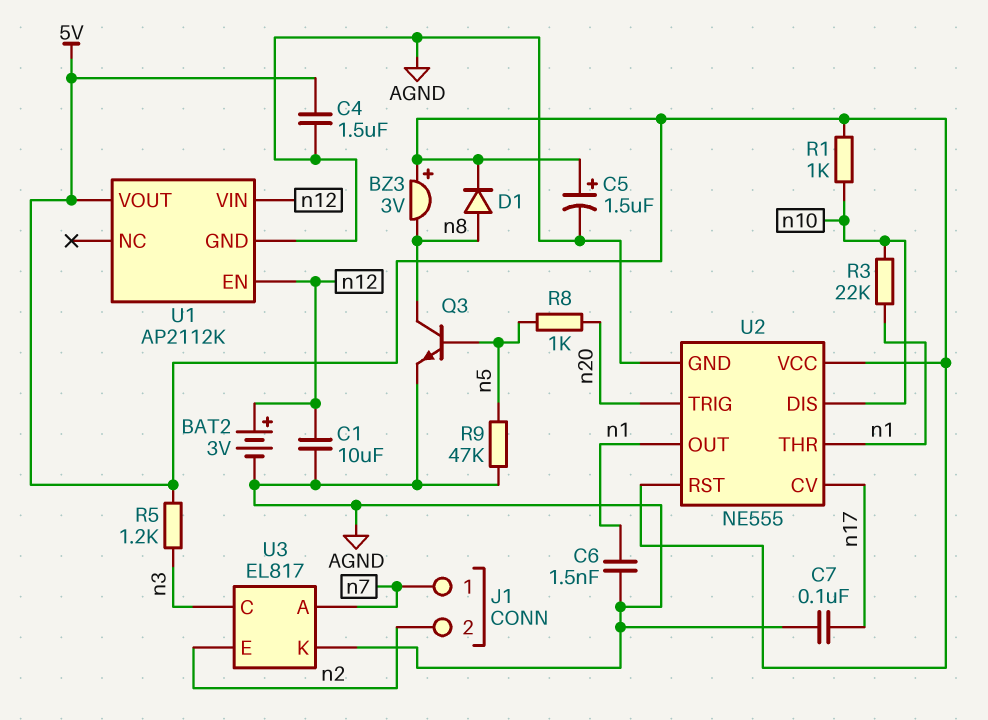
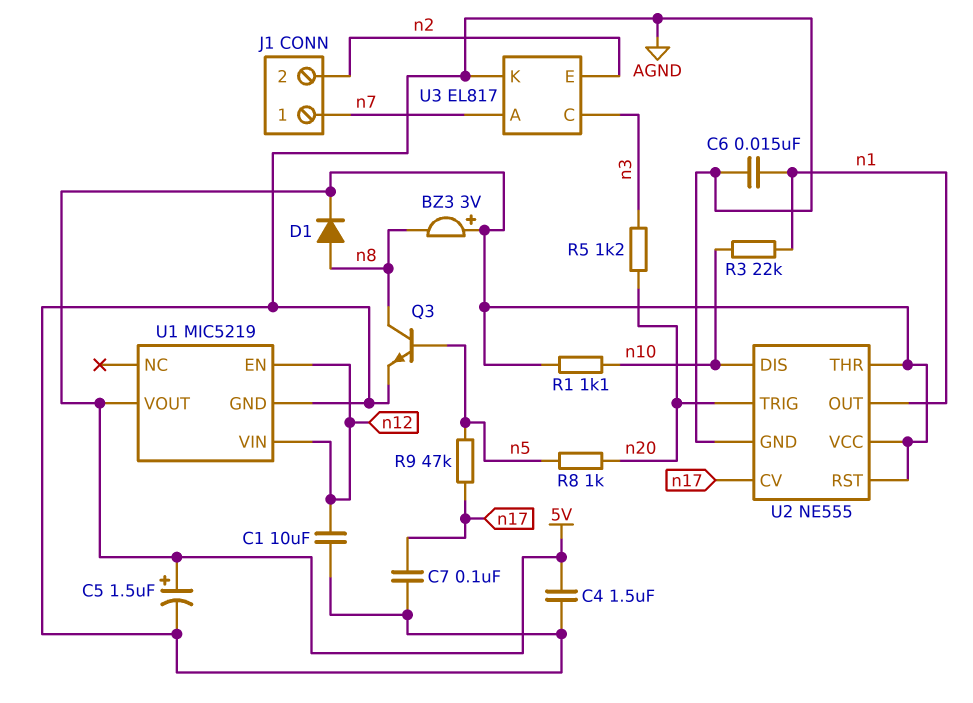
BAT2: 3V (plus n12, minus AGND) -> none
C6: 1.5nF (AGND, n1) -> 15nF (AGND, n1)
R1: 1k (5V, n10) -> 1.1k (5V, n10)
R5: 1.2k (5V, n3) -> 1.2k (n3, n20)
R9: 47k (AGND, n5) -> 47k (n5, n17)
U1: AP2112K -> MIC5219
U2 pin THR: n1 -> 5V

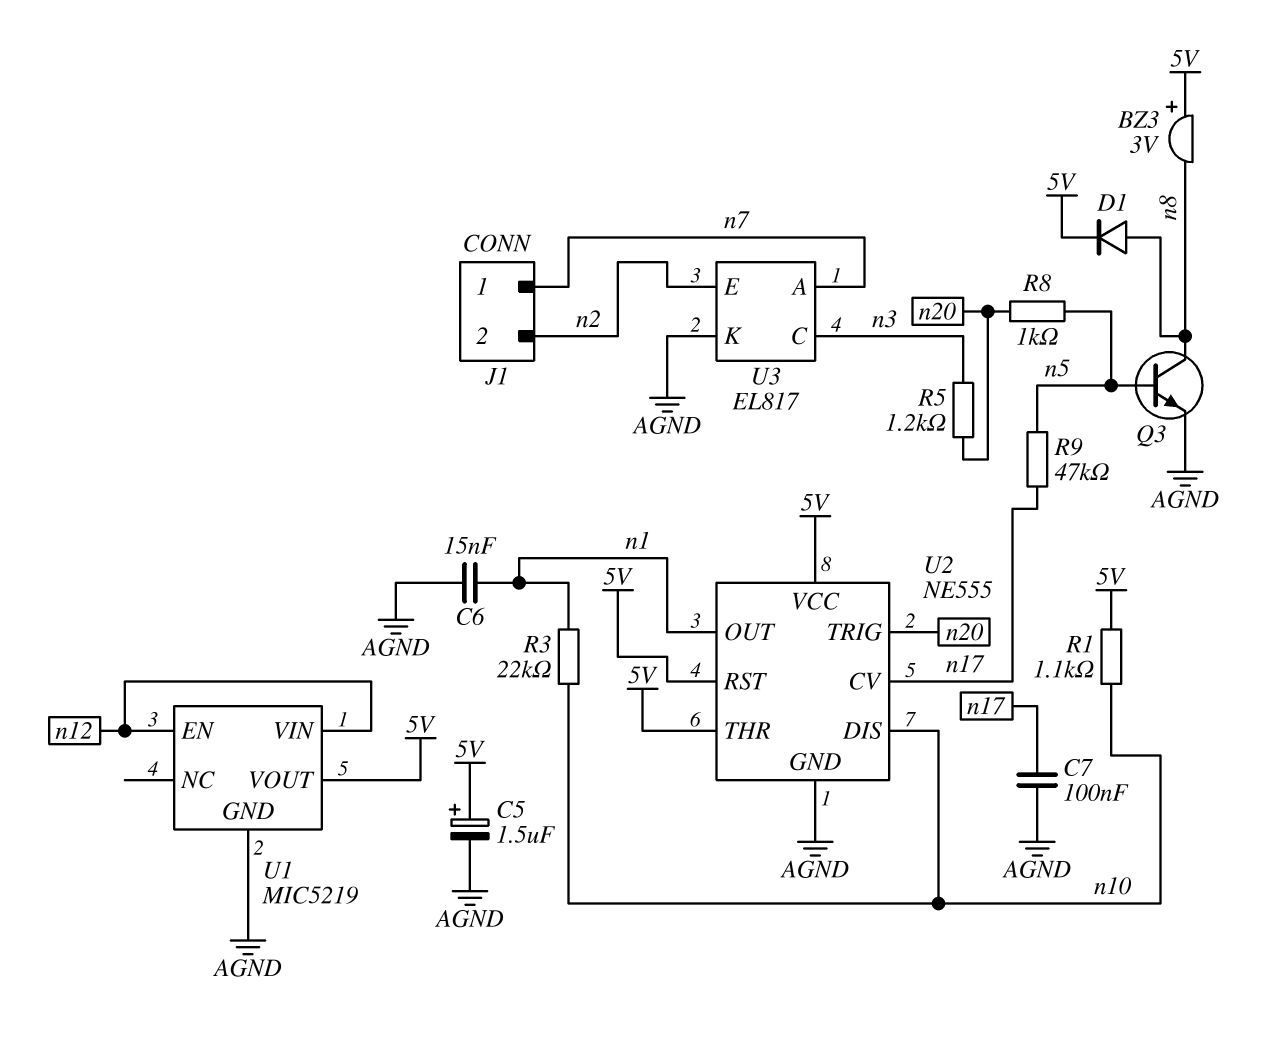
C1: 10uF (AGND, n12) -> none
C4: 1.5uF (5V, AGND) -> none

